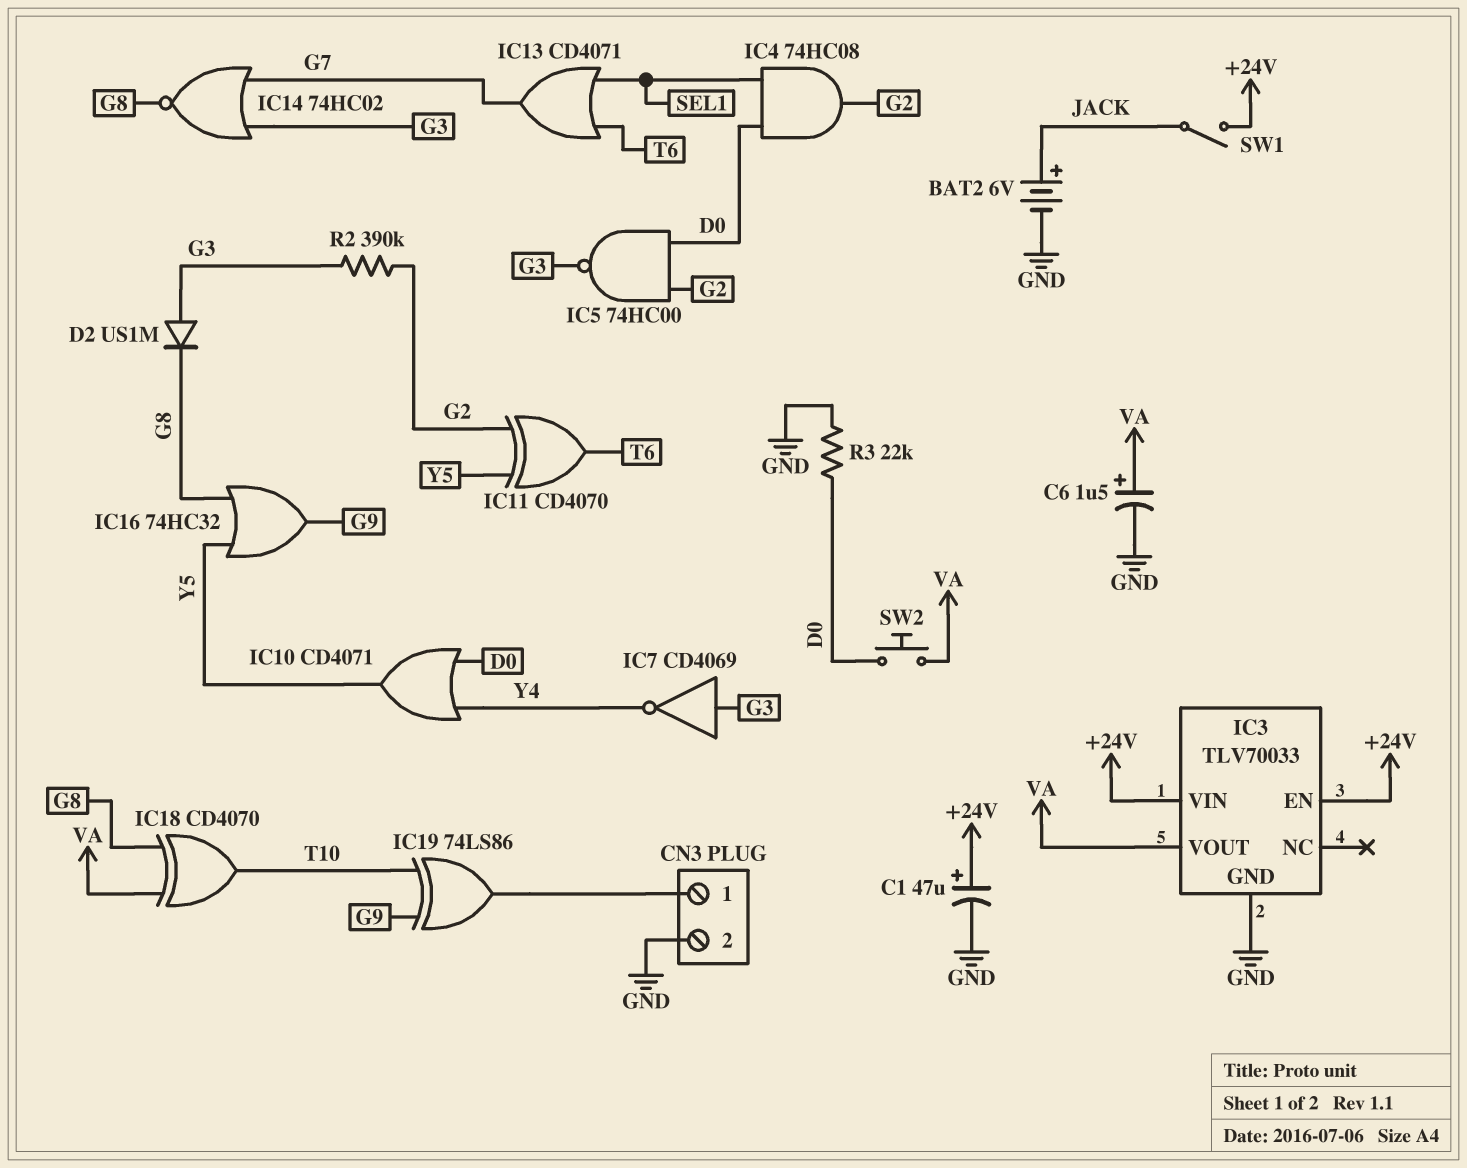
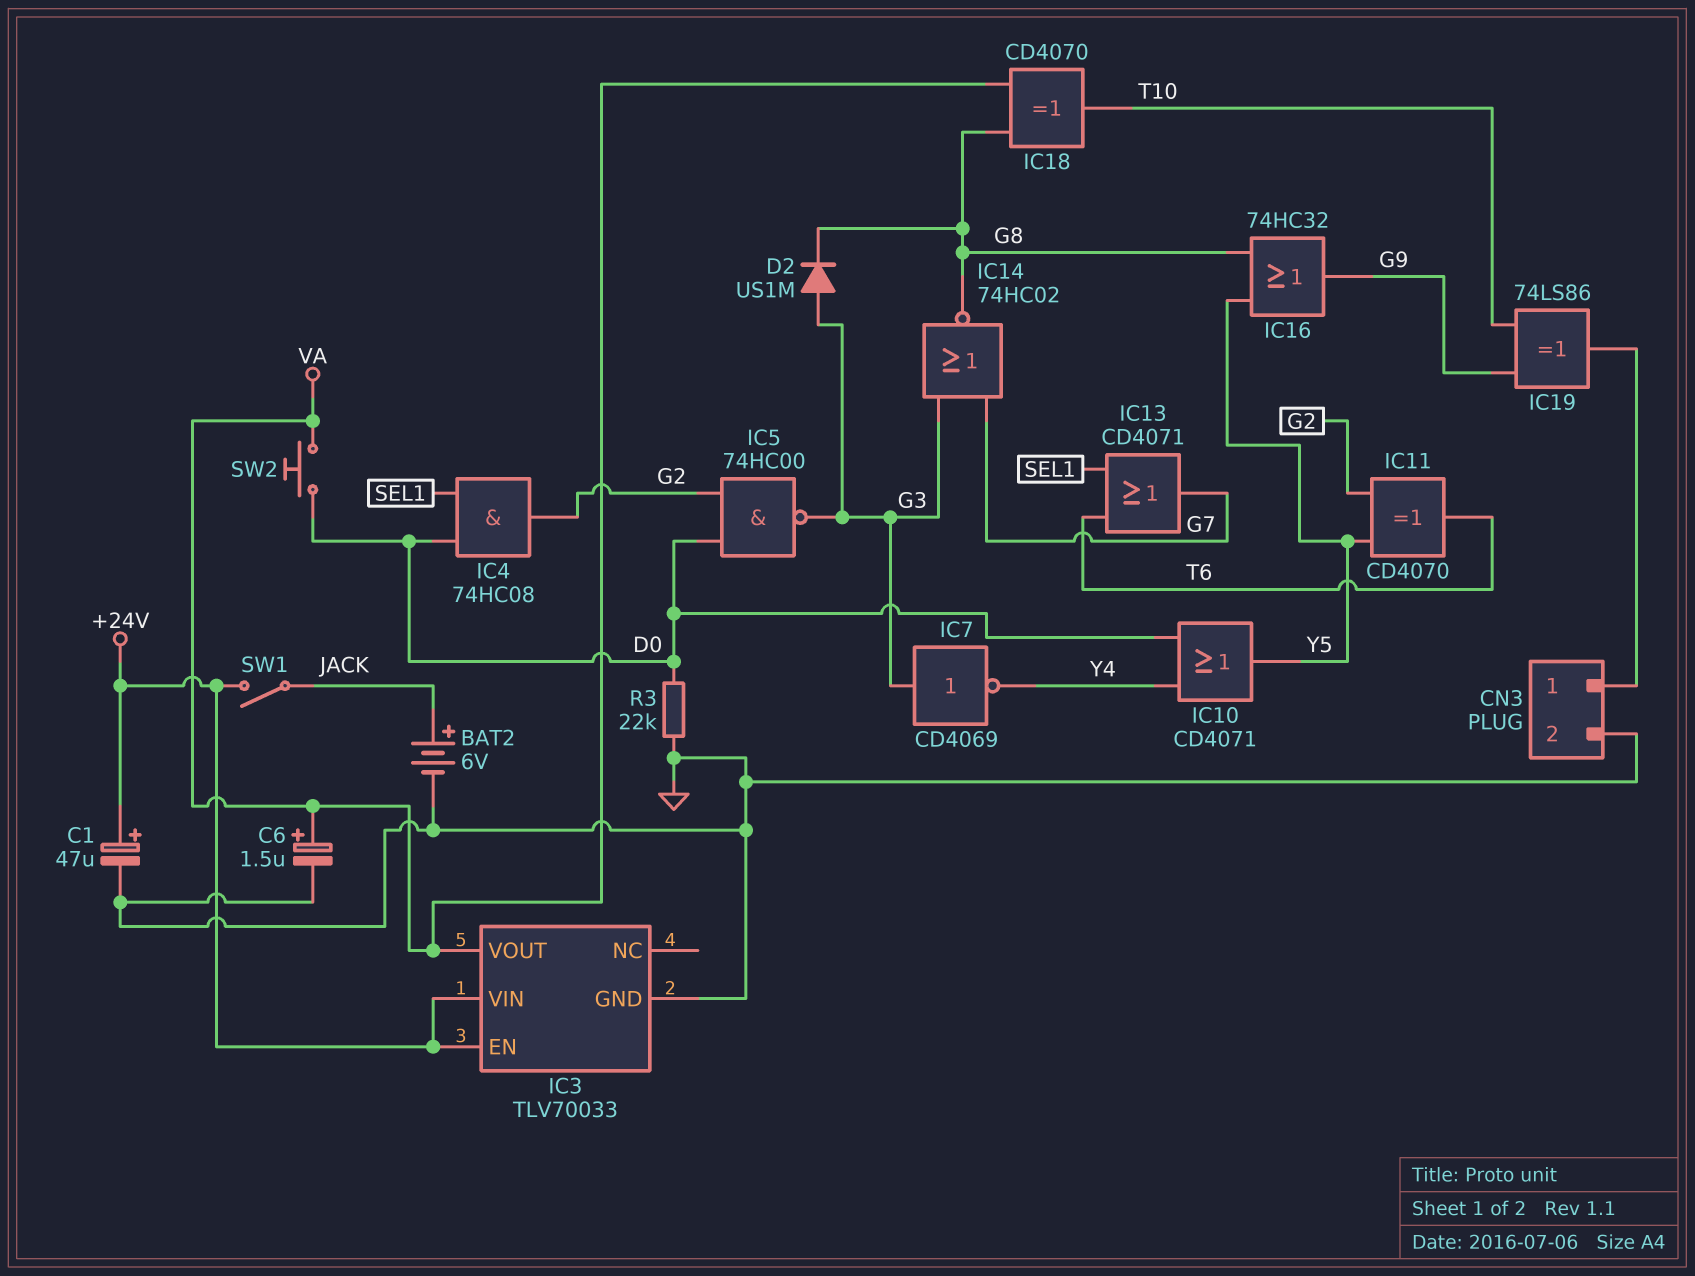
R2: 390k (G2, G3) -> none

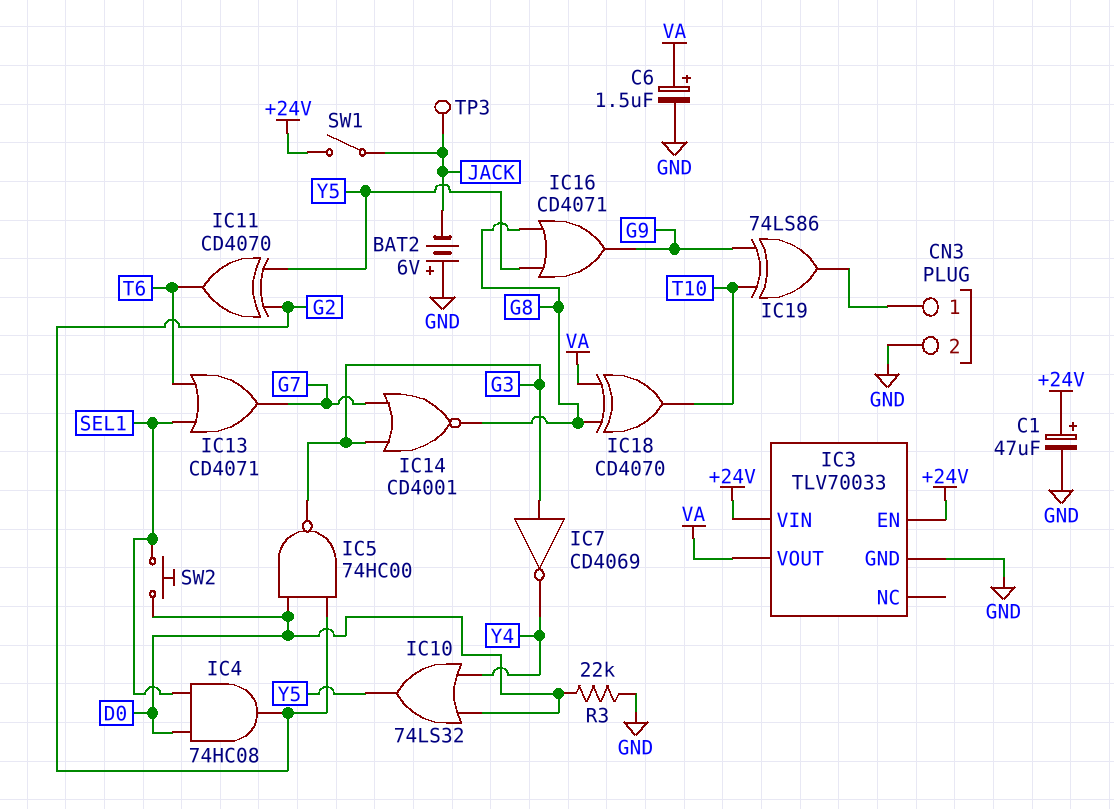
BAT2: 6V (plus JACK, minus GND) -> 6V (plus GND, minus JACK)
D2: diode US1M (A G3, K G8) -> none
IC10: OR CD4071 (in D0, in Y4, out Y5) -> OR 74LS32 (in D0, in Y4, out Y5)
IC14: NOR 74HC02 (in G3, in G7, out G8) -> NOR CD4001 (in G3, in G7, out G8)
IC16: OR 74HC32 (in G8, in Y5, out G9) -> OR CD4071 (in G8, in Y5, out G9)
SW2: button (D0, VA) -> button (D0, SEL1)
TP3: none -> test point (JACK)

